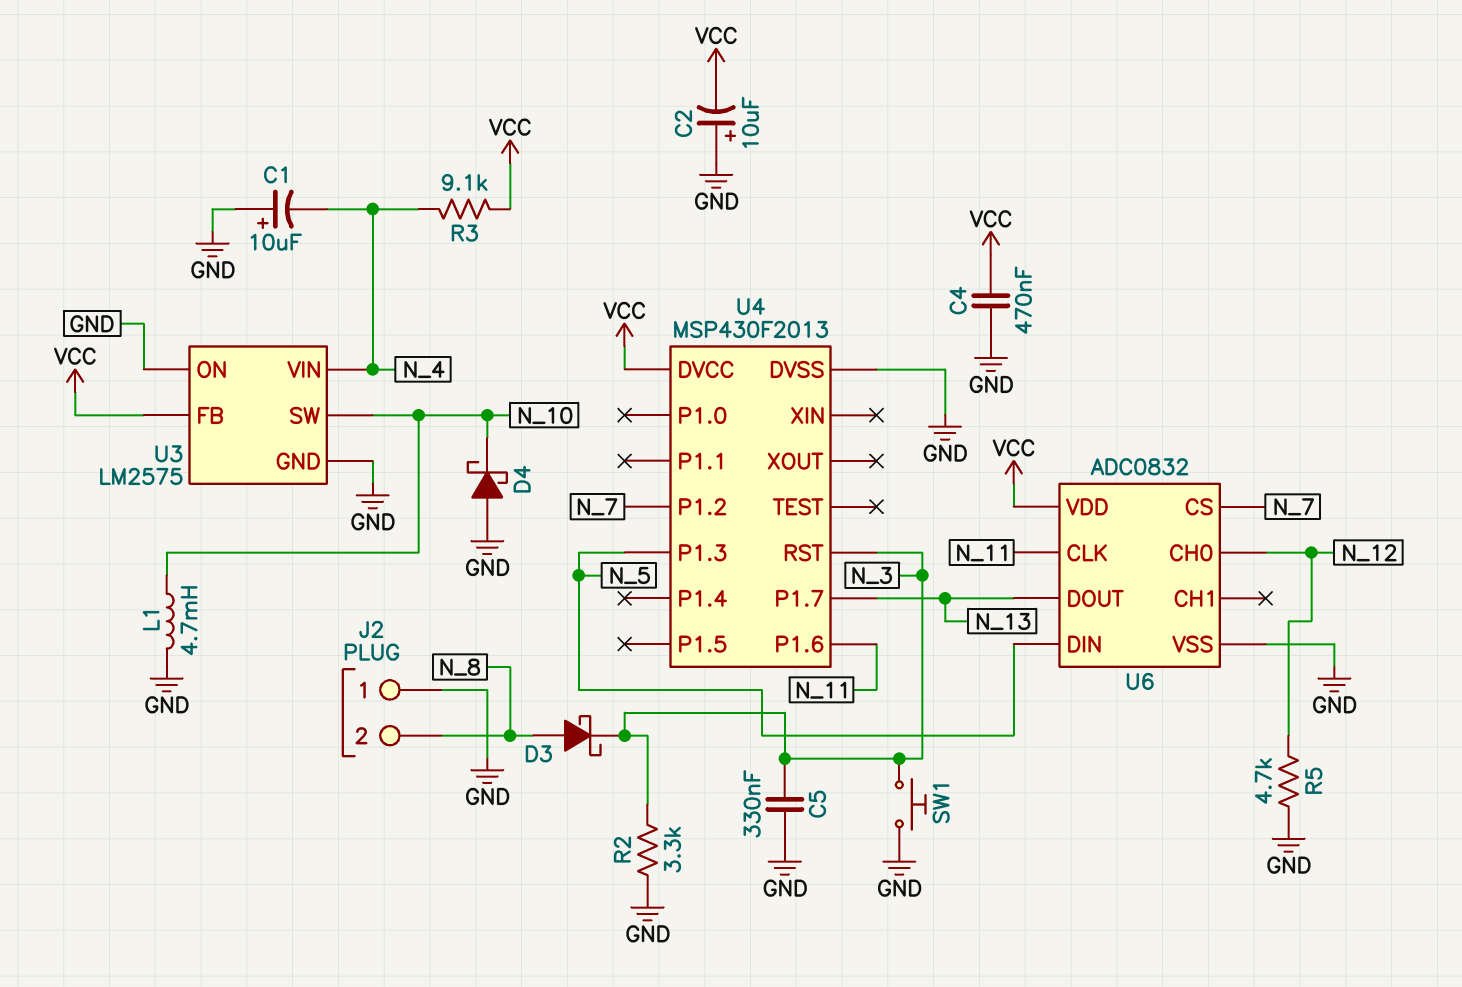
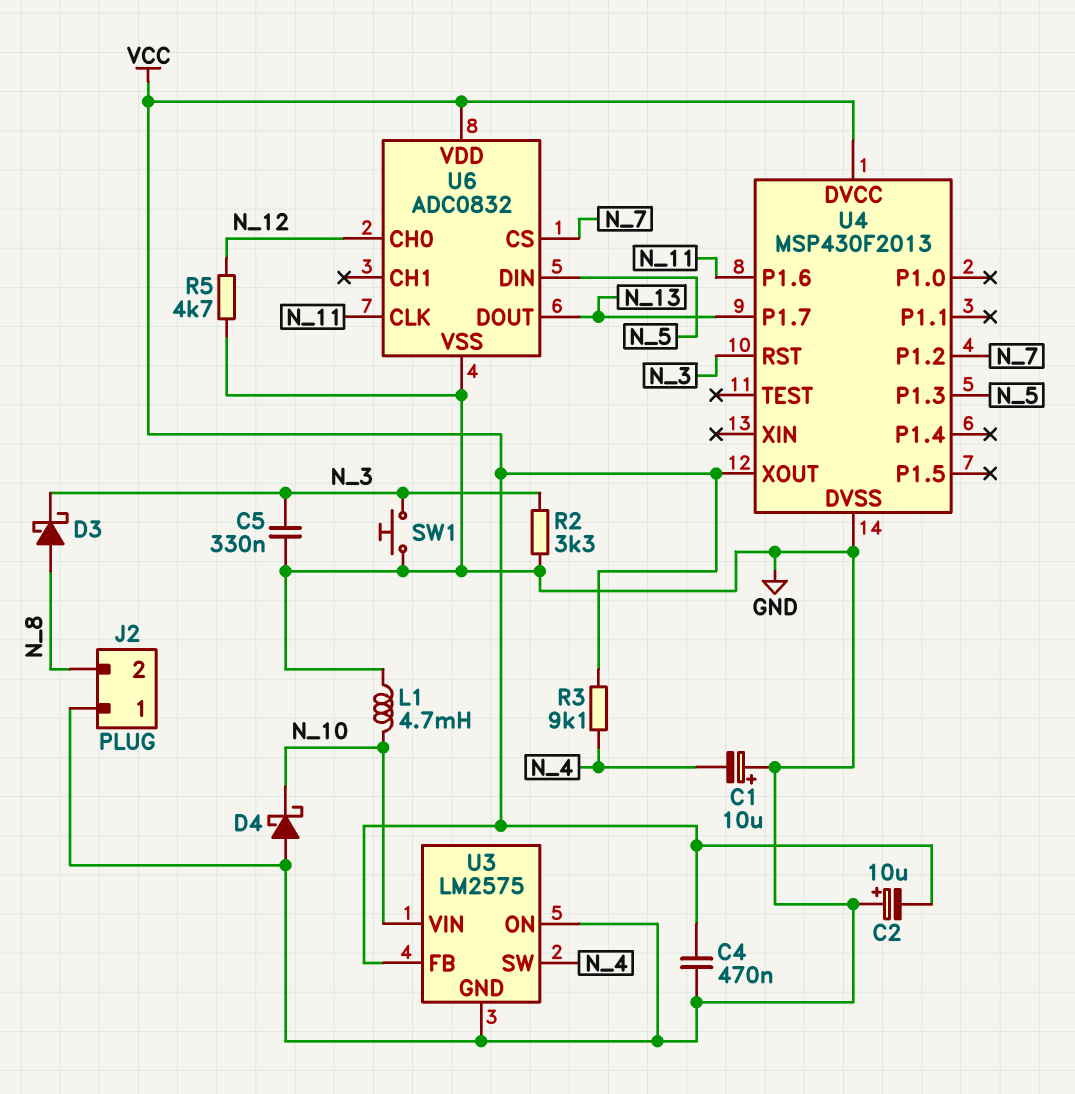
U3 pin SW: N_10 -> N_4
U3 pin VIN: N_4 -> N_10
U4 pin XOUT: none -> VCC

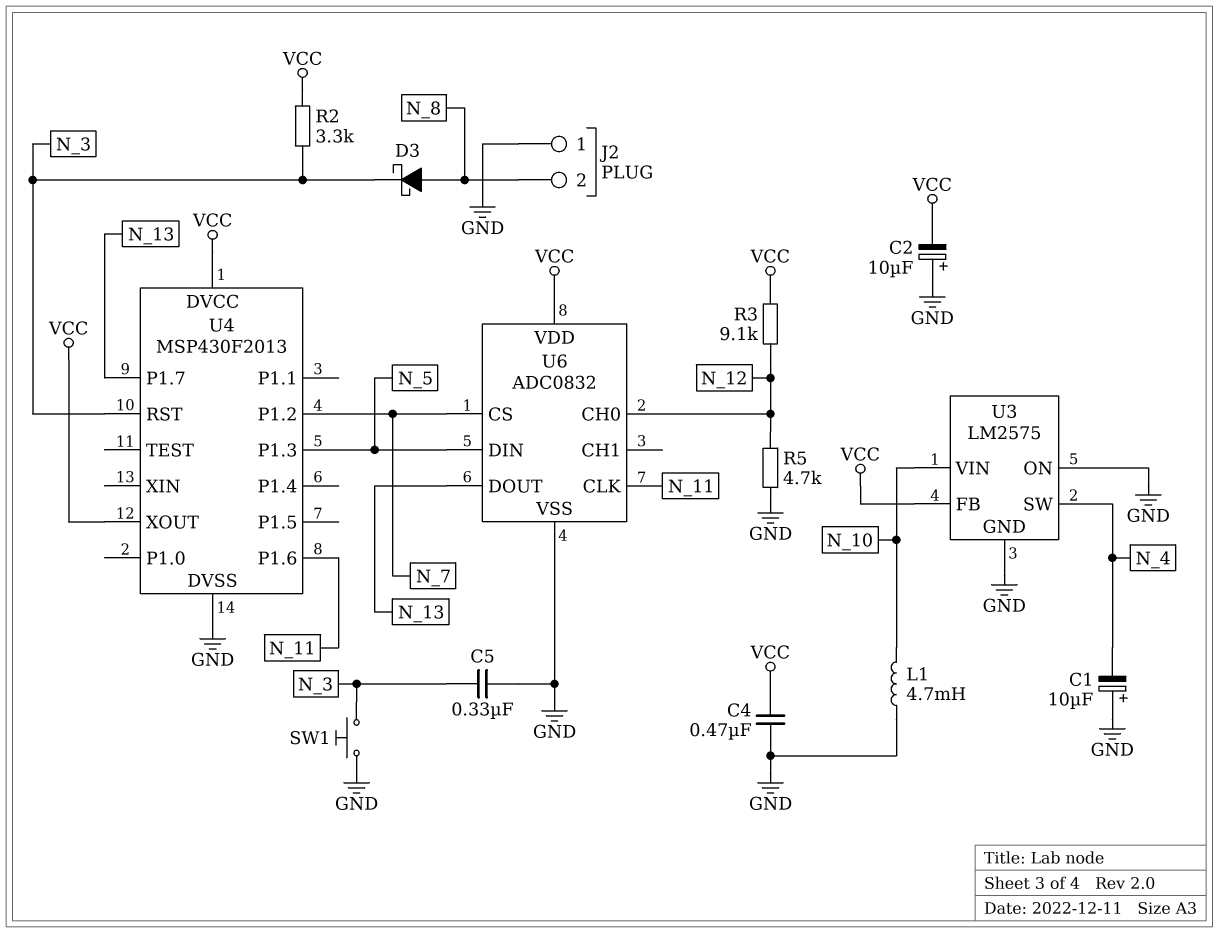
D4: schottky (A GND, K N_10) -> none
R2: 3.3k (GND, N_3) -> 3.3k (N_3, VCC)
R3: 9.1k (N_4, VCC) -> 9.1k (N_12, VCC)

